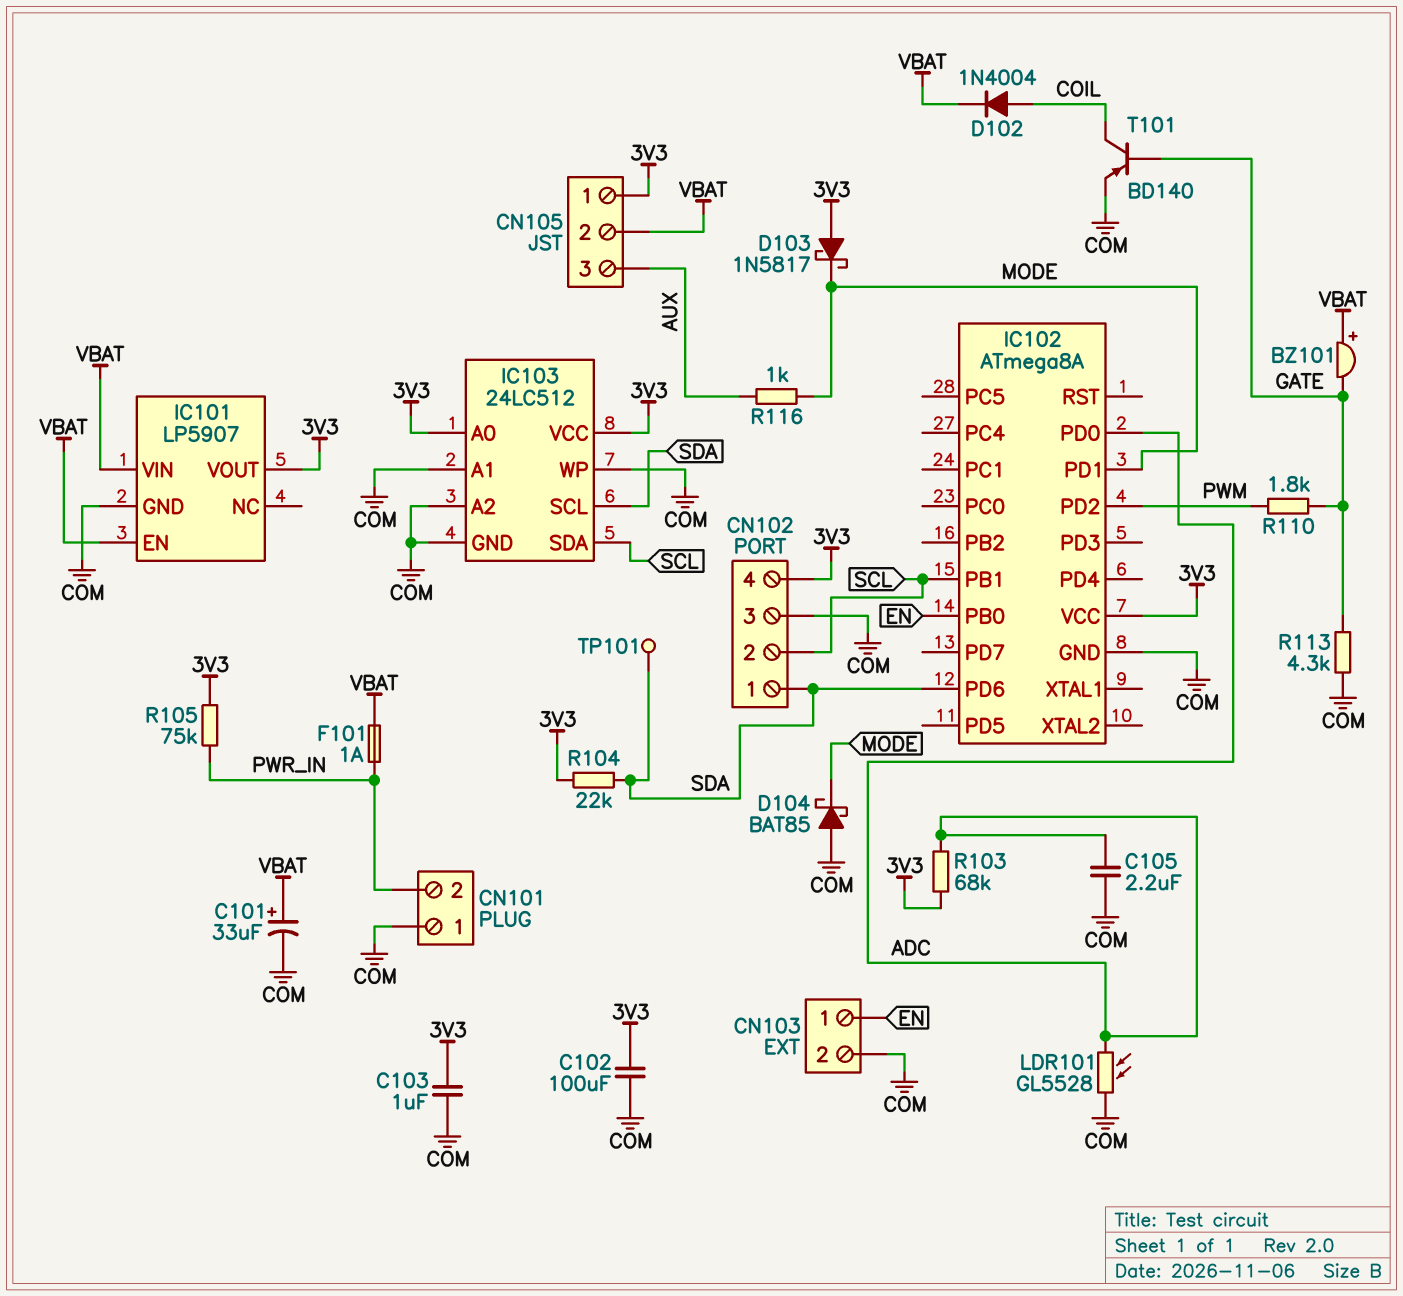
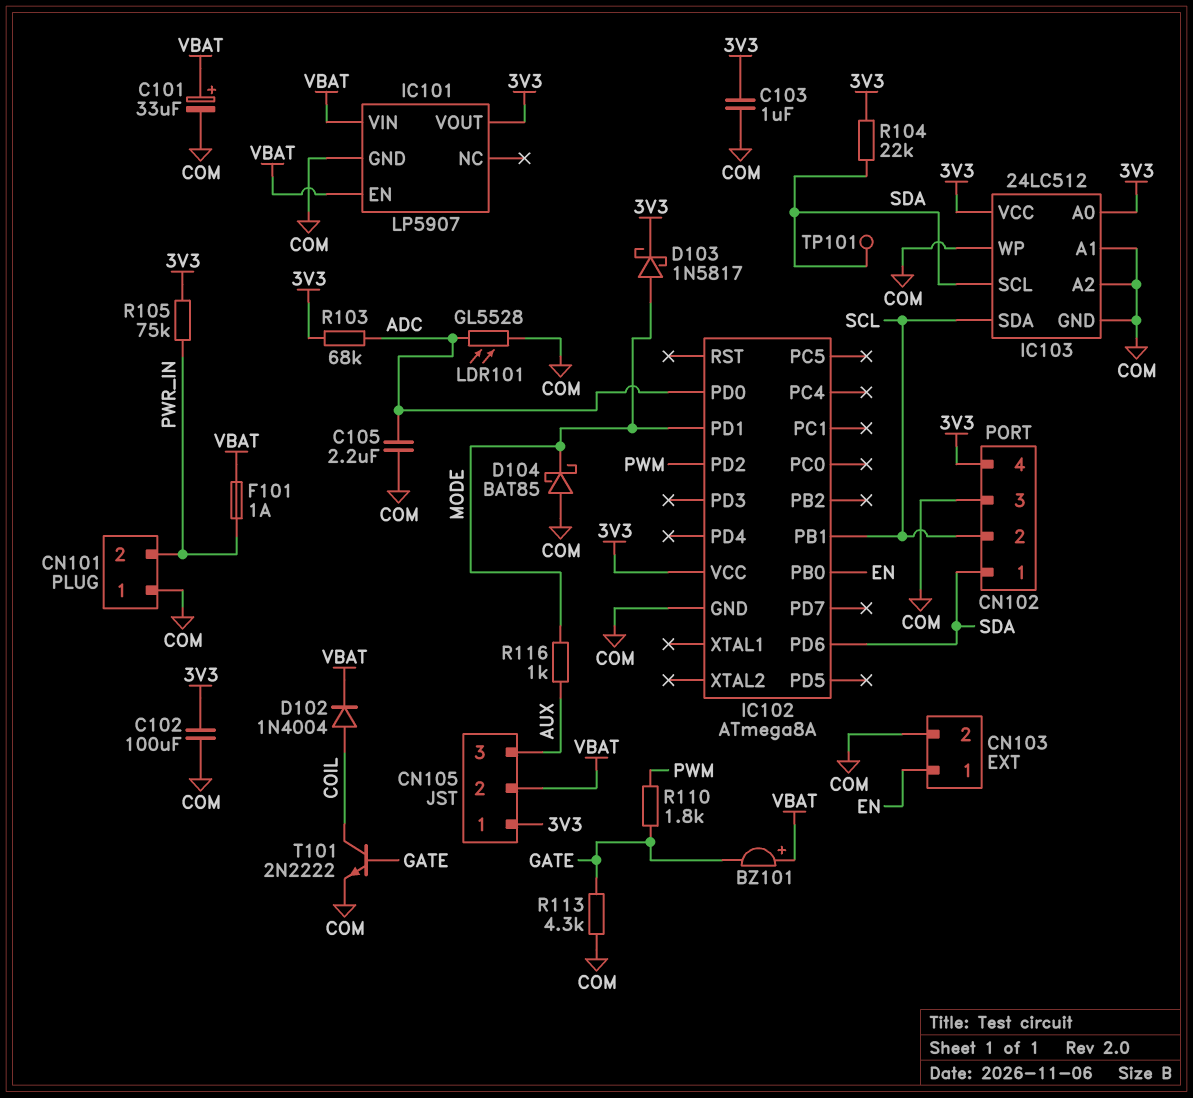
D103: schottky 1N5817 (A 3V3, K MODE) -> schottky 1N5817 (A MODE, K 3V3)
T101: PNP BD140 (B GATE, C COIL, E COM) -> NPN 2N2222 (B GATE, C COIL, E COM)

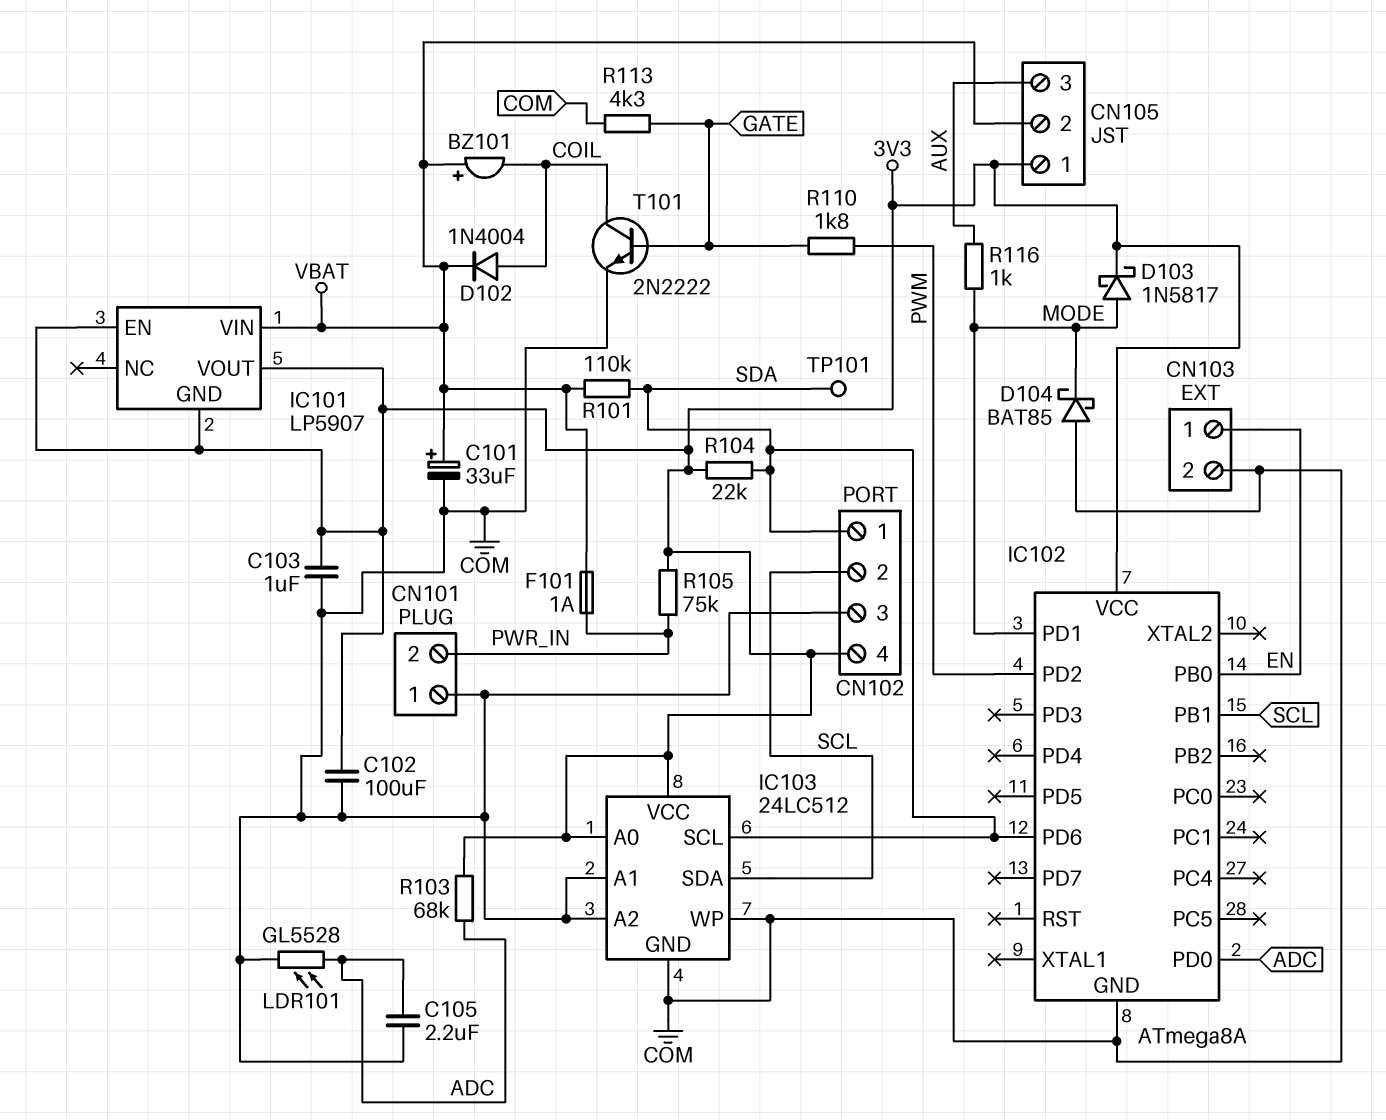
BZ101: buzzer (plus VBAT, minus GATE) -> buzzer (plus VBAT, minus COIL)
IC101 pin EN: VBAT -> 3V3
IC101 pin GND: COM -> 3V3
R101: none -> 110k (SDA, VBAT)

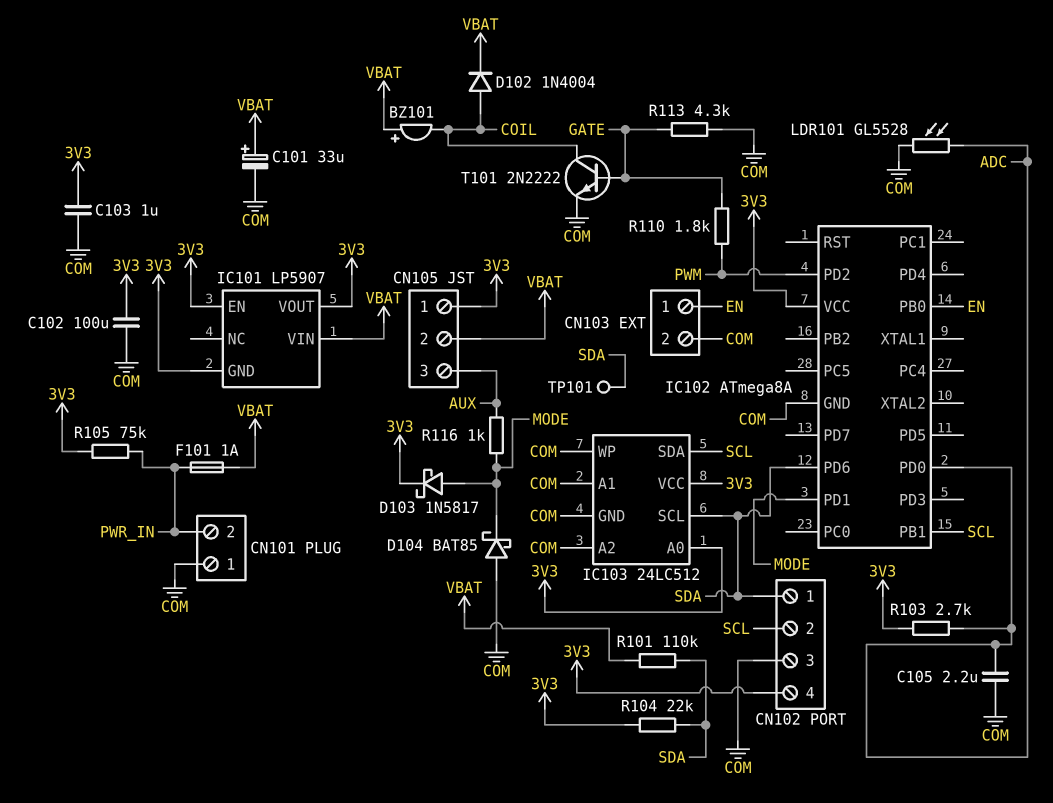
R103: 68k (3V3, ADC) -> 2.7k (3V3, ADC)

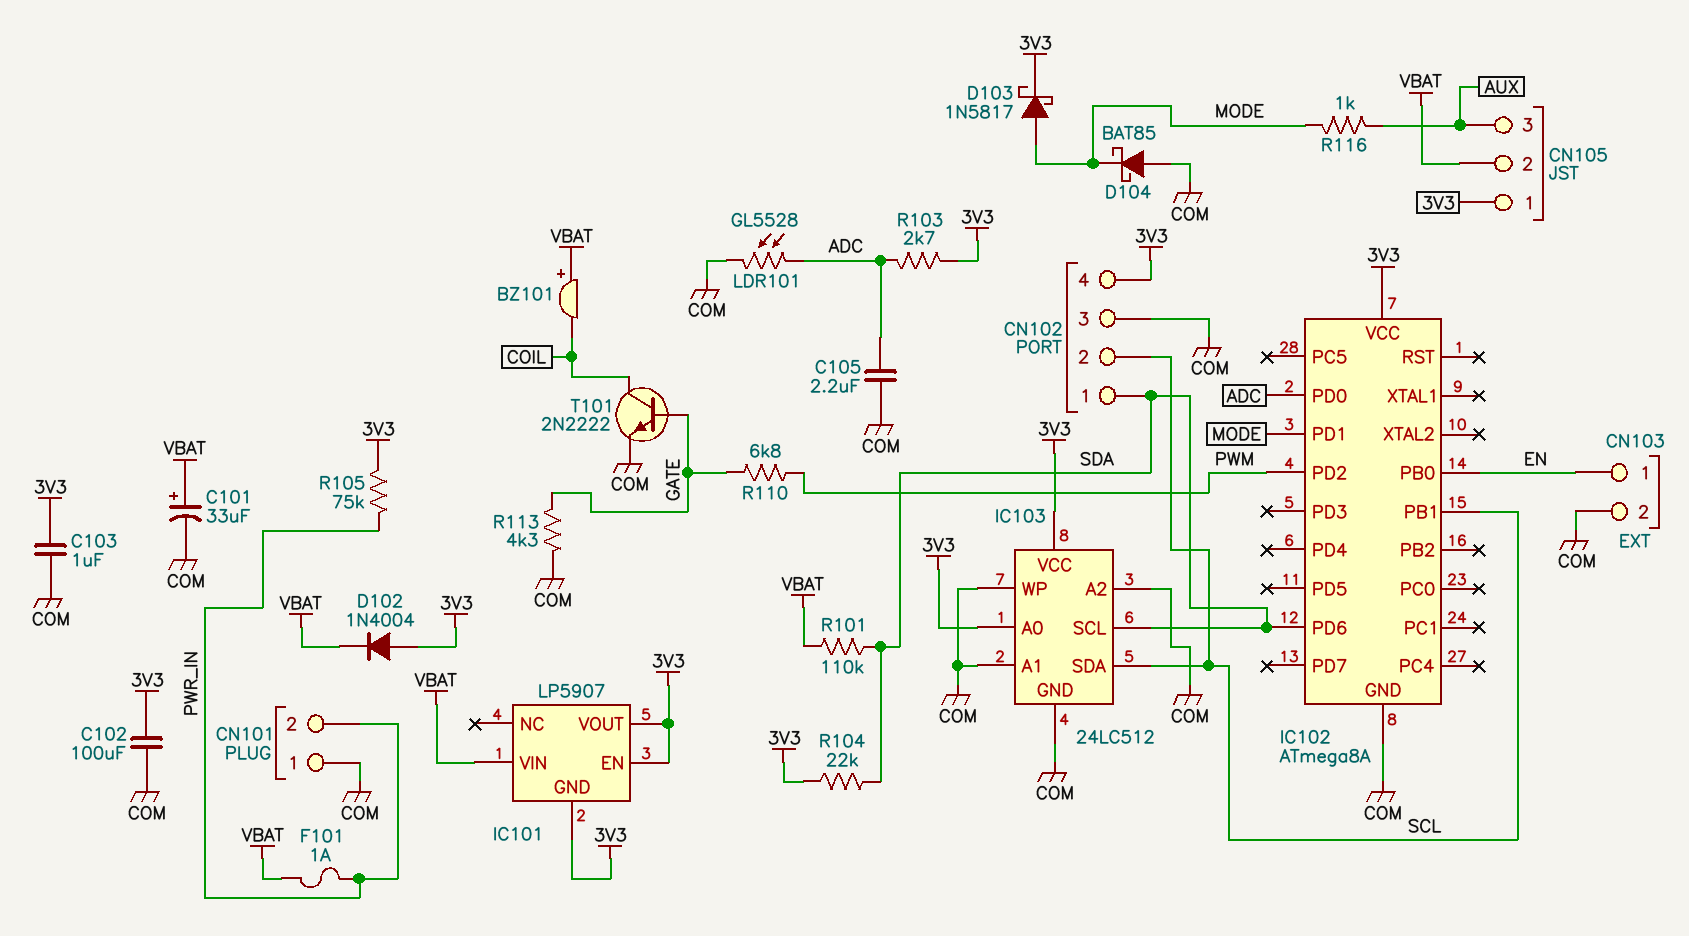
D102: diode 1N4004 (A COIL, K VBAT) -> diode 1N4004 (A 3V3, K VBAT)
R110: 1.8k (GATE, PWM) -> 6.8k (GATE, PWM)
TP101: test point (SDA) -> none

